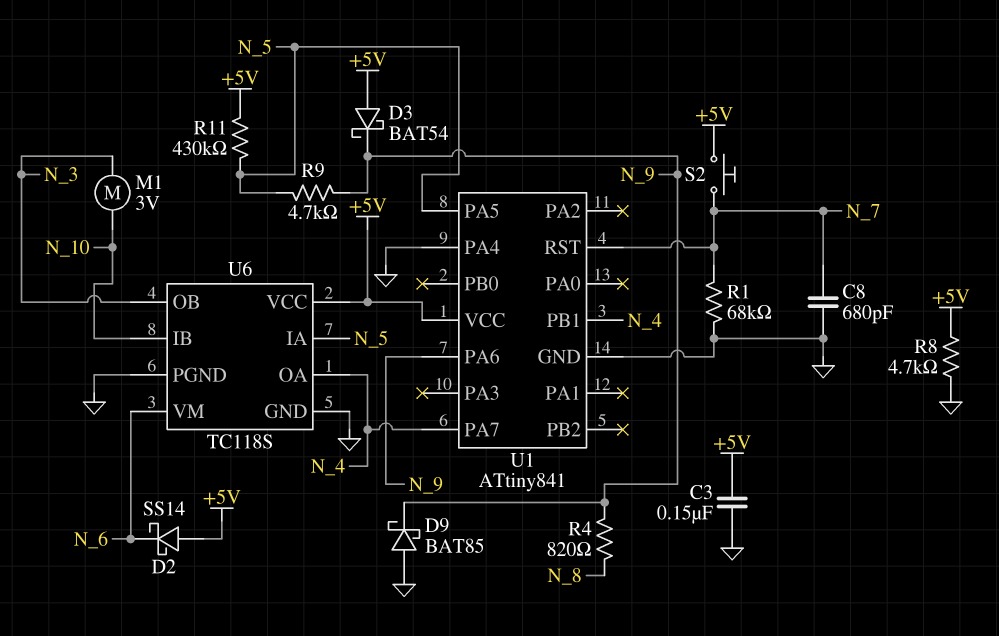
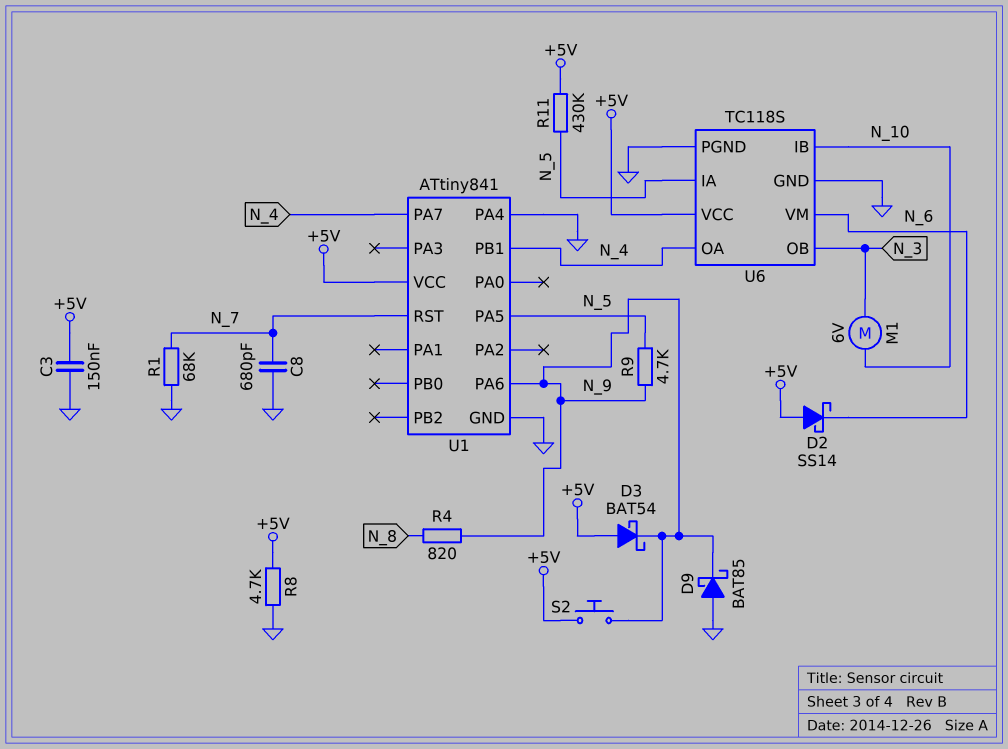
M1: motor 3V (N_3, N_10) -> motor 6V (N_3, N_10)
S2: button (+5V, N_7) -> button (+5V, N_9)

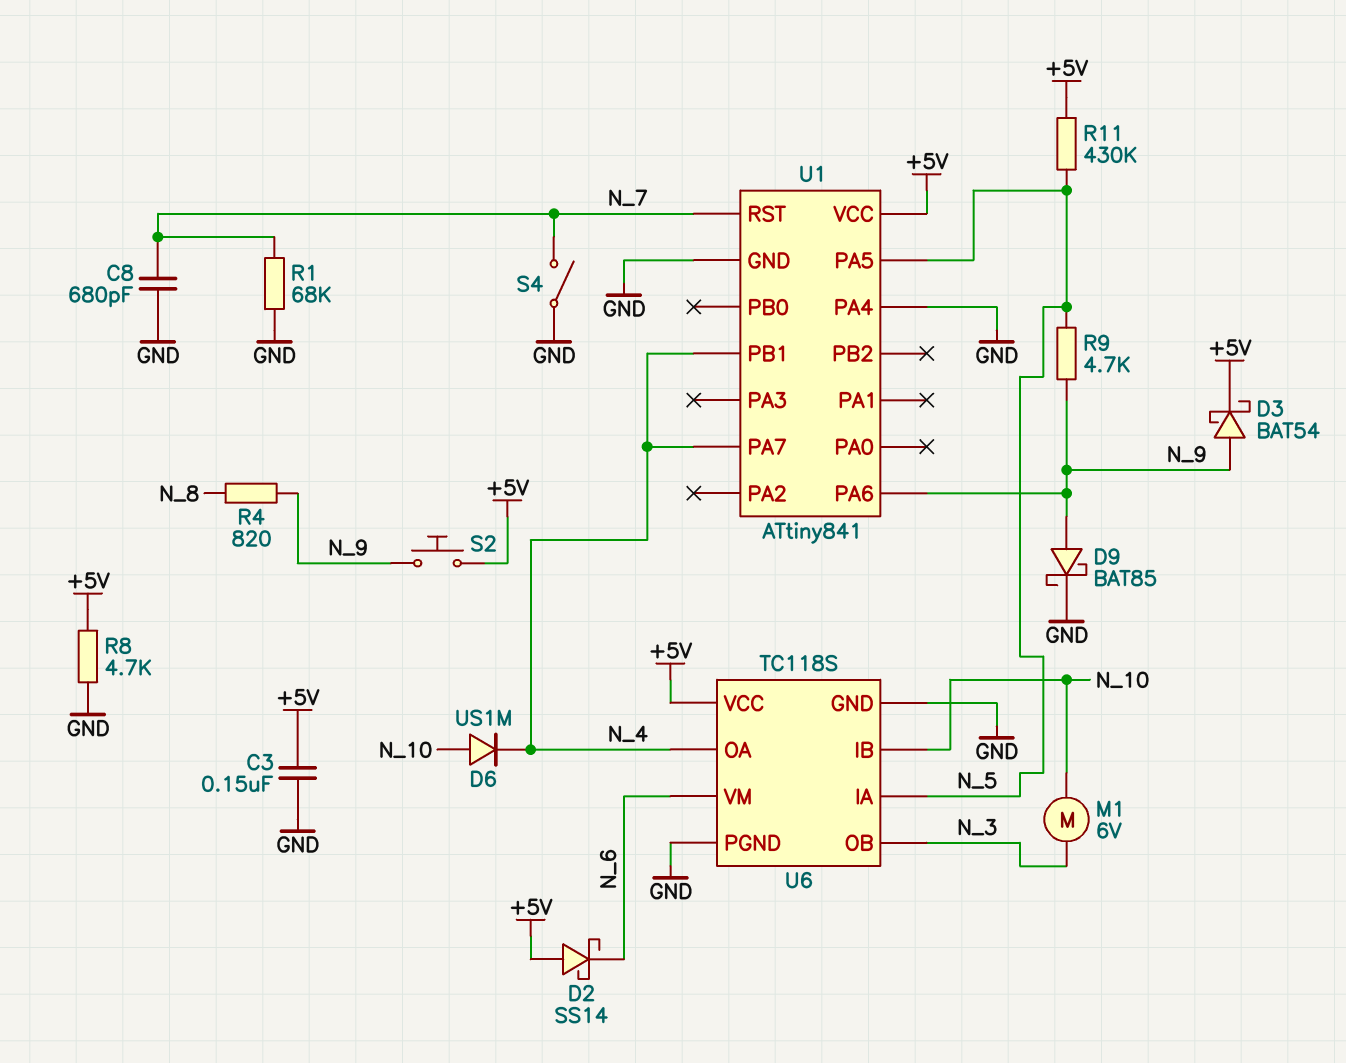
D3: schottky BAT54 (A +5V, K N_9) -> schottky BAT54 (A N_9, K +5V)
D6: none -> diode US1M (A N_10, K N_4)
D9: schottky BAT85 (A GND, K N_9) -> schottky BAT85 (A N_9, K GND)
S4: none -> switch (GND, N_7)

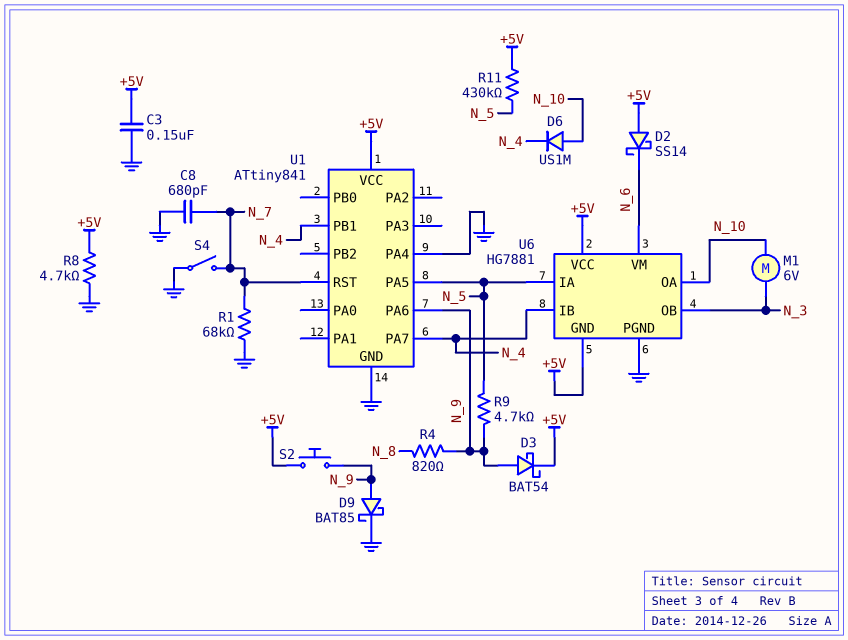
U6: TC118S -> HG7881
U6 pin GND: GND -> +5V
U6 pin IB: N_10 -> N_4
U6 pin OA: N_4 -> N_10

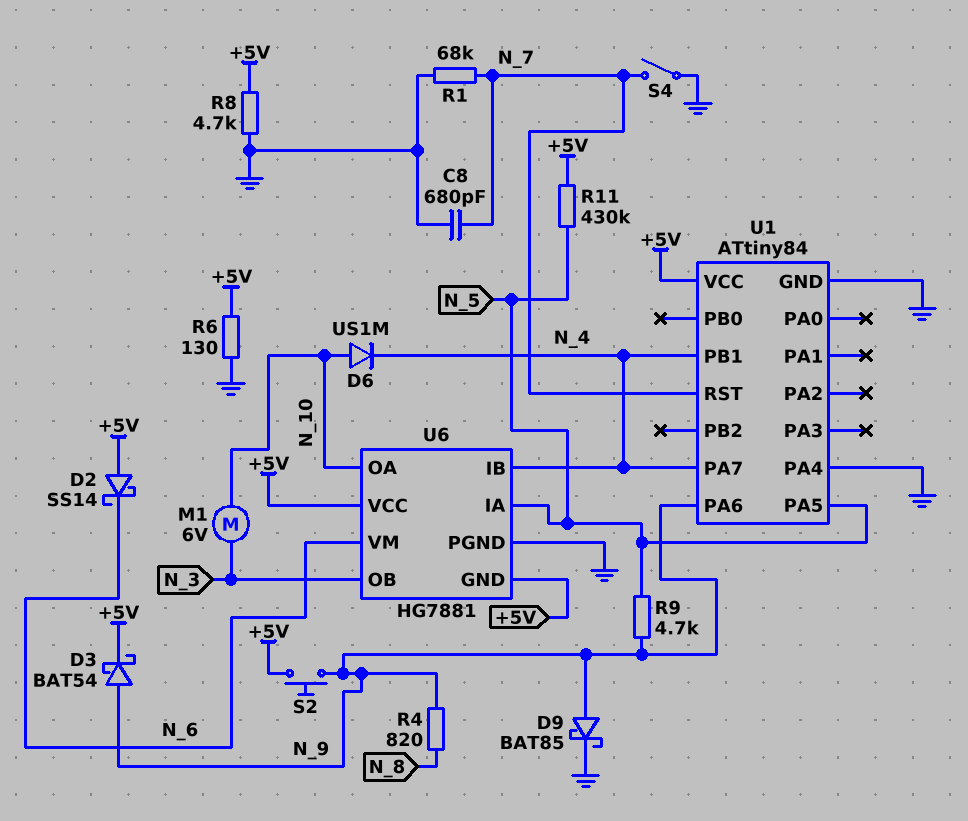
C3: 150nF (+5V, GND) -> none
R6: none -> 130 (+5V, GND)
U1: ATtiny841 -> ATtiny84

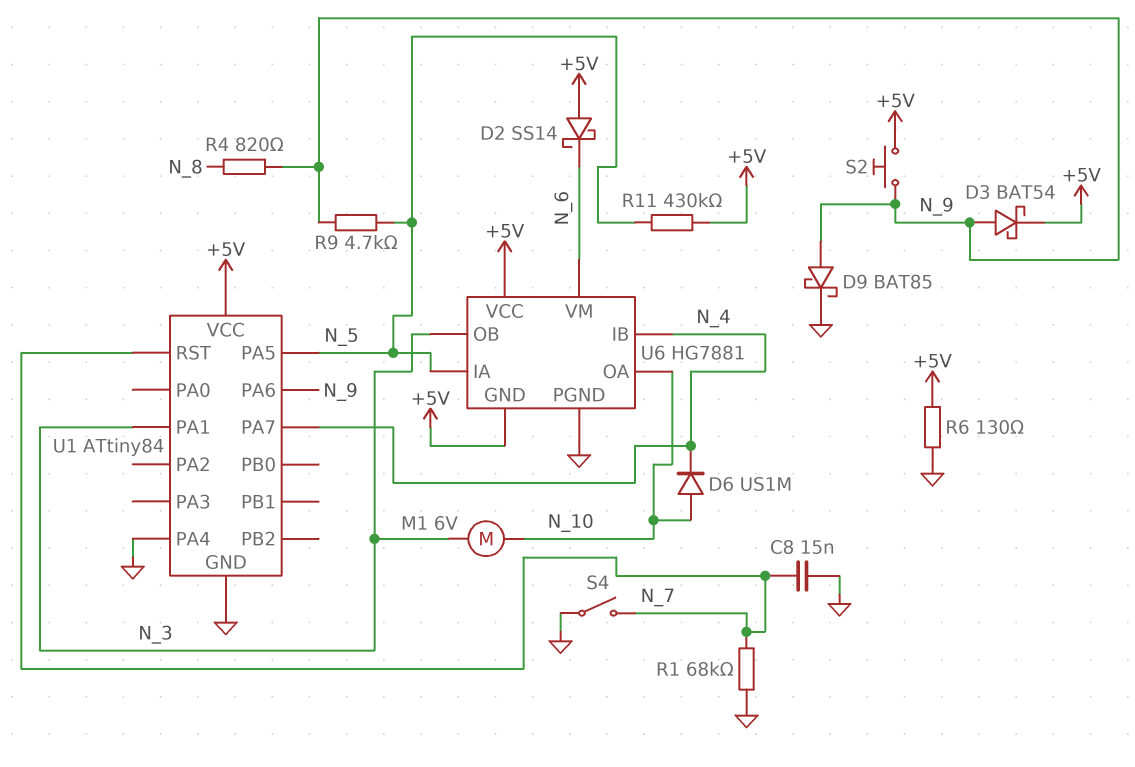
C8: 680pF (GND, N_7) -> 15nF (GND, N_7)
R8: 4.7k (+5V, GND) -> none
U1 pin PA1: none -> N_3
U1 pin PB1: N_4 -> none

